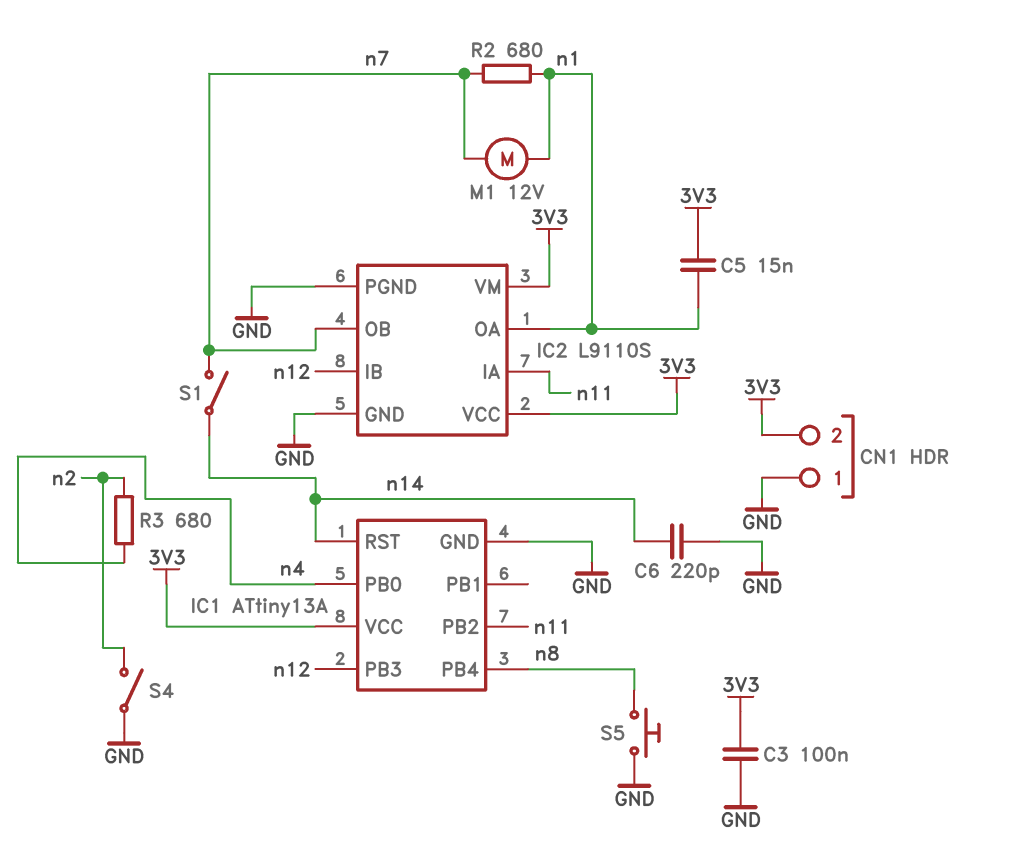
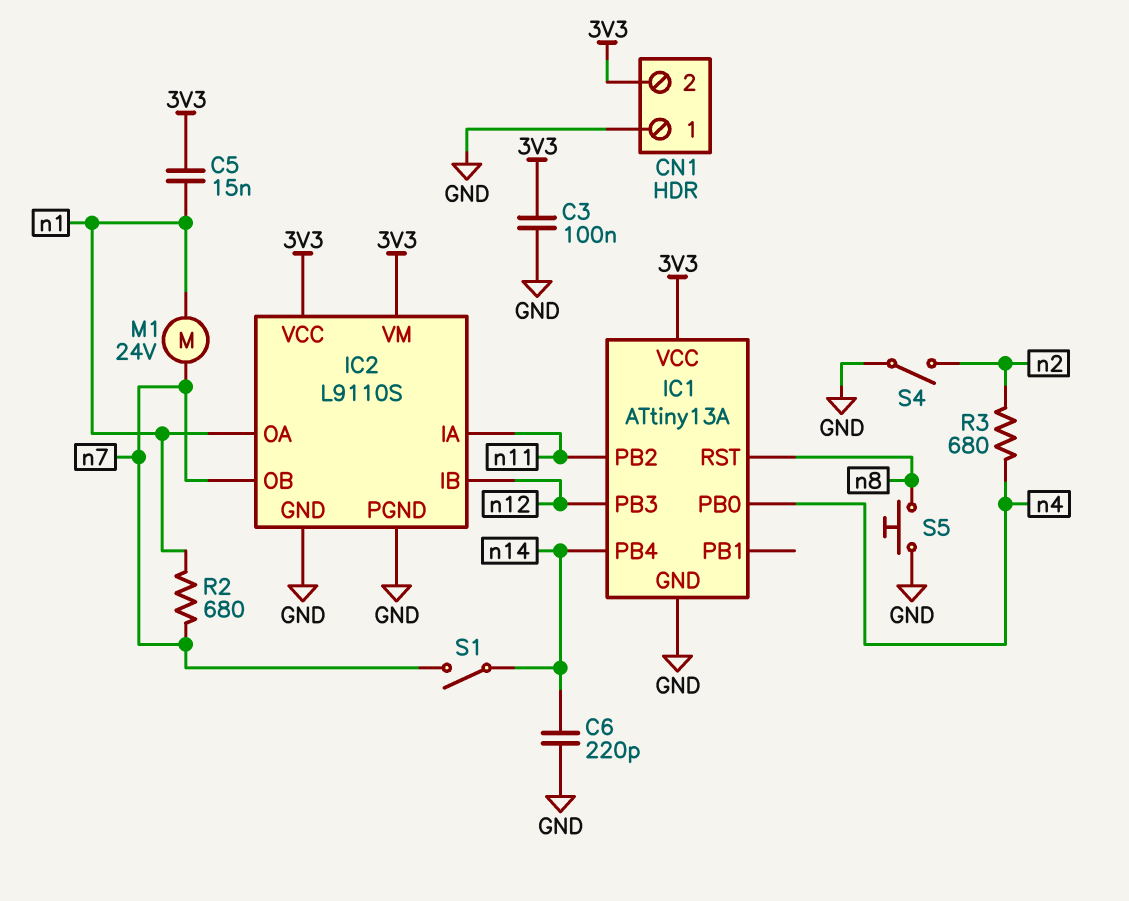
IC1 pin PB4: n8 -> n14
IC1 pin RST: n14 -> n8
M1: motor 12V (n1, n7) -> motor 24V (n1, n7)

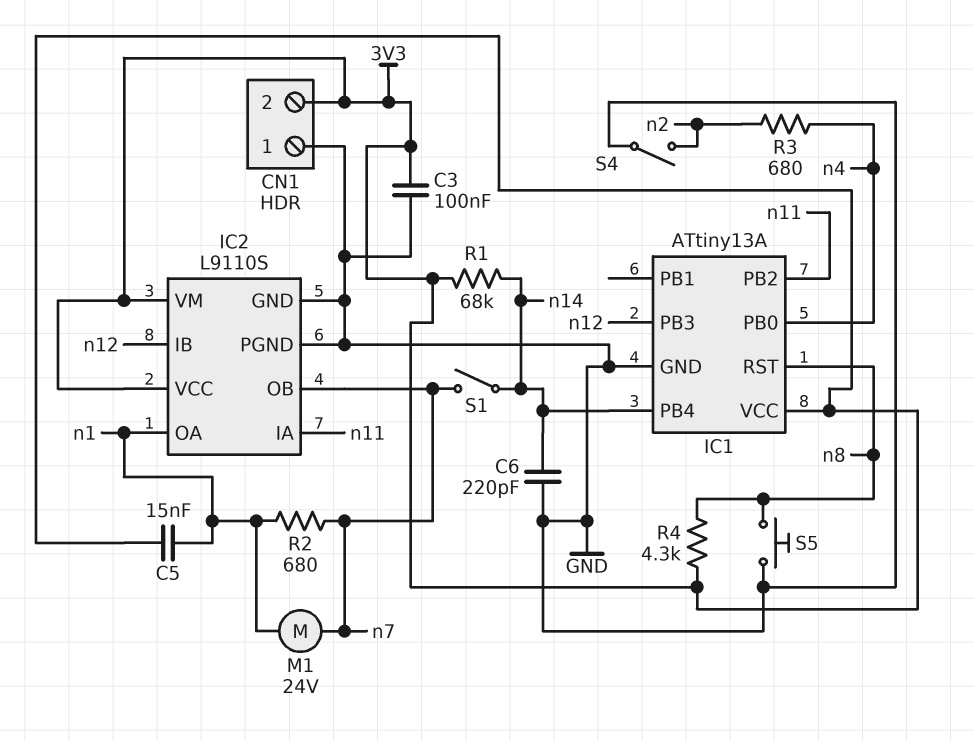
R1: none -> 68k (3V3, n14)
R4: none -> 4.3k (3V3, n8)

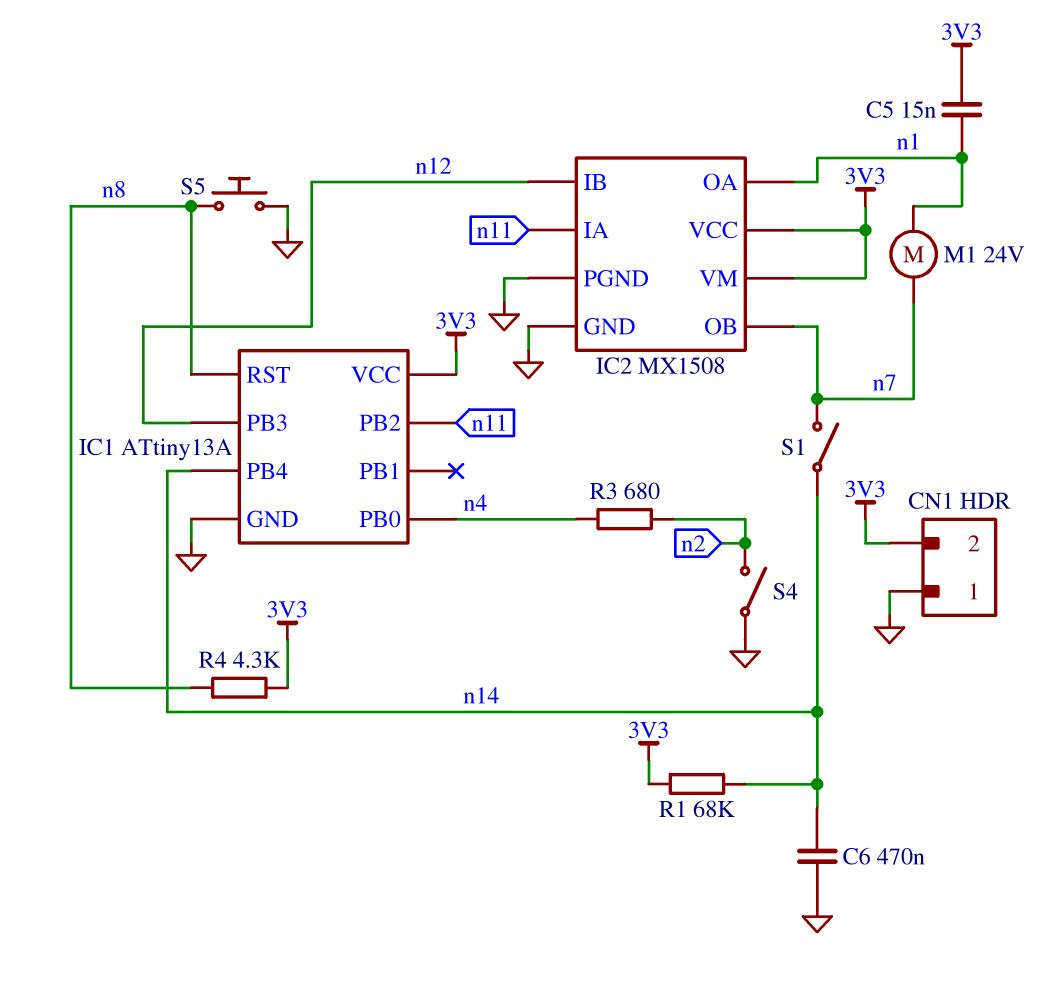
C3: 100nF (3V3, GND) -> none
C6: 220pF (GND, n14) -> 470nF (GND, n14)
IC2: L9110S -> MX1508
R2: 680 (n1, n7) -> none

